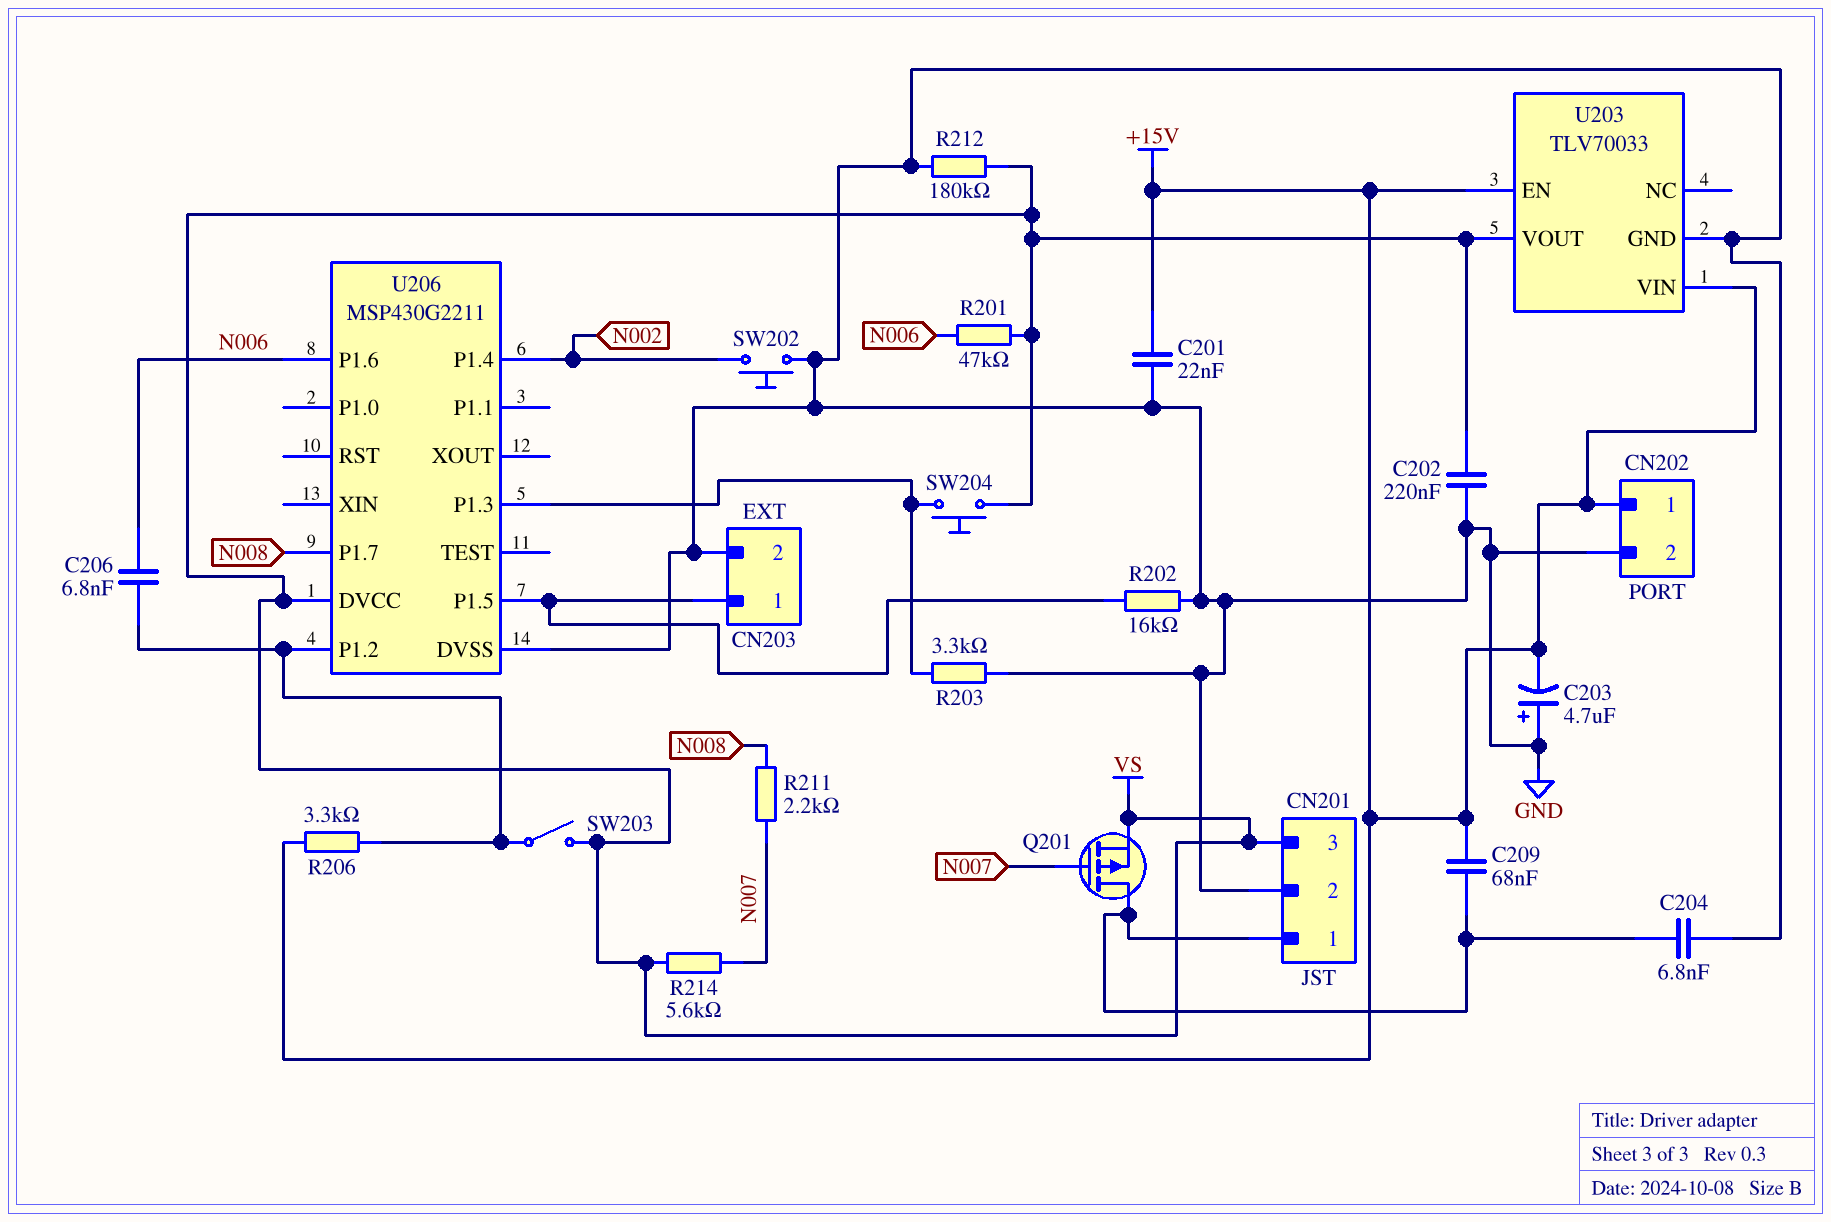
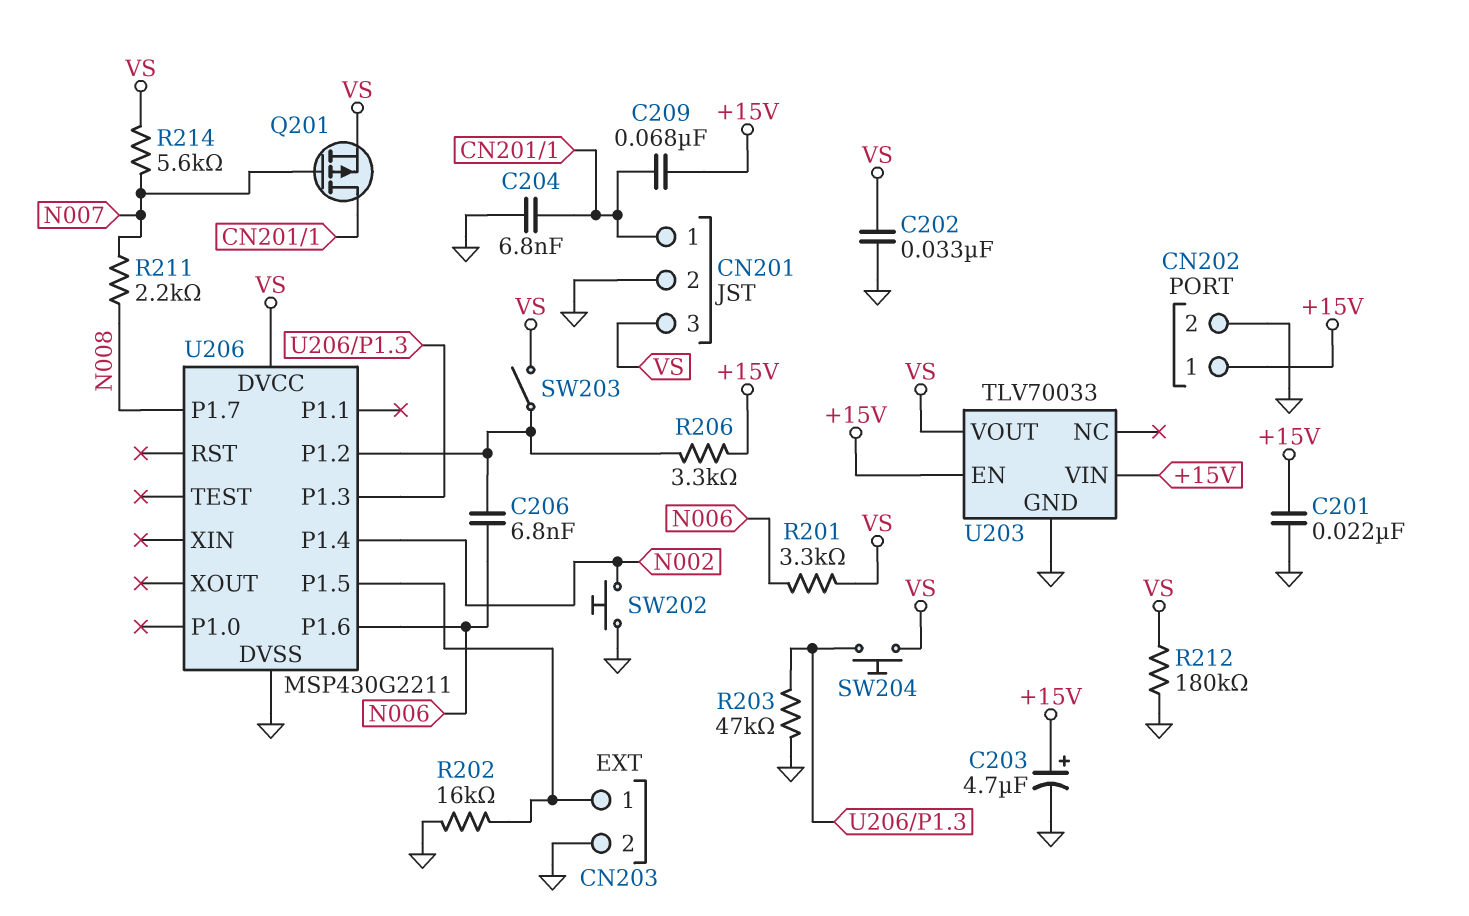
C202: 220nF (GND, VS) -> 33nF (GND, VS)
C203: 4.7uF (plus GND, minus +15V) -> 4.7uF (plus +15V, minus GND)
R201: 47k (N006, VS) -> 3.3k (N006, VS)
R203: 3.3k (GND, U206/P1.3) -> 47k (GND, U206/P1.3)

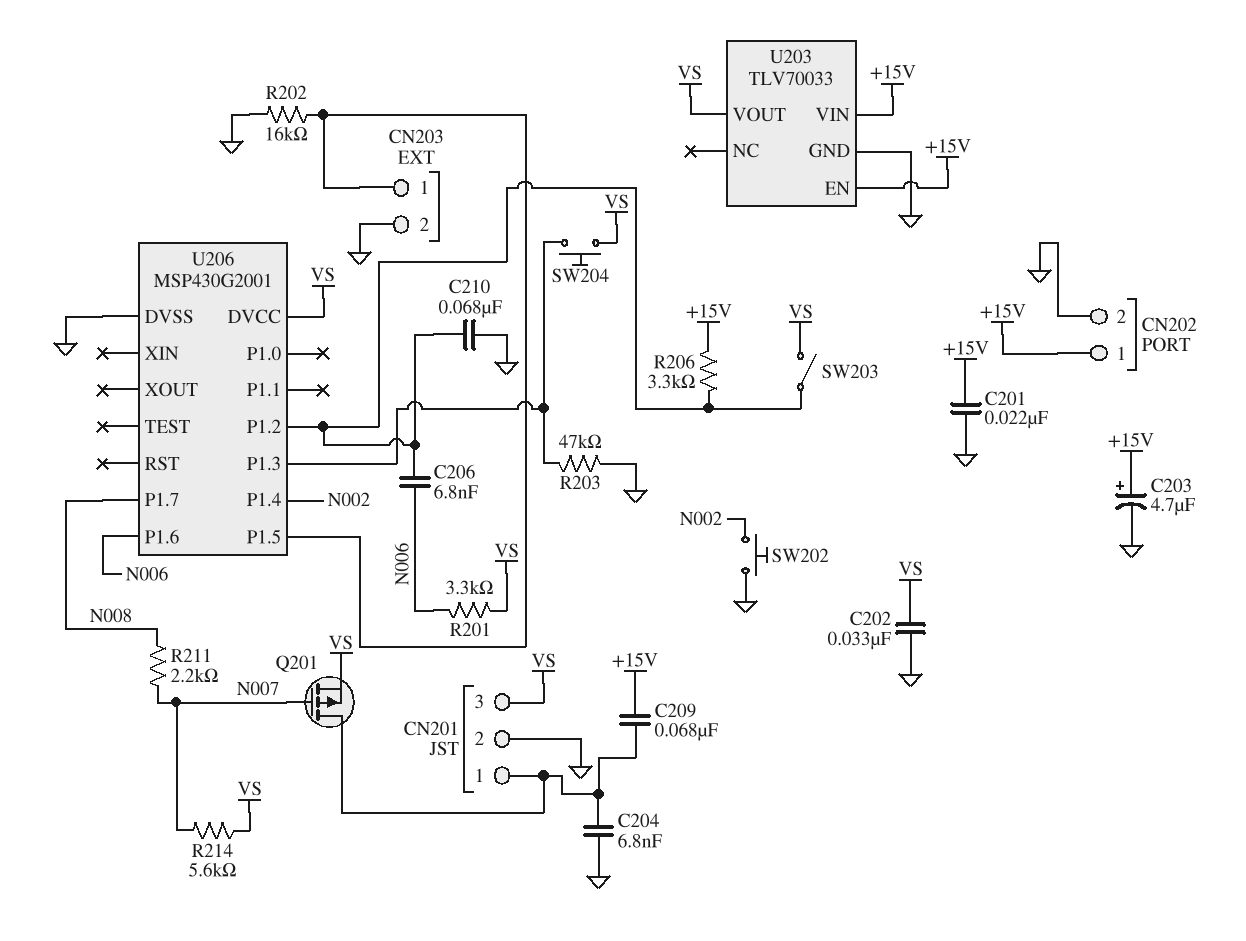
C210: none -> 68nF (GND, U206/P1.2)
R212: 180k (GND, VS) -> none
U206: MSP430G2211 -> MSP430G2001

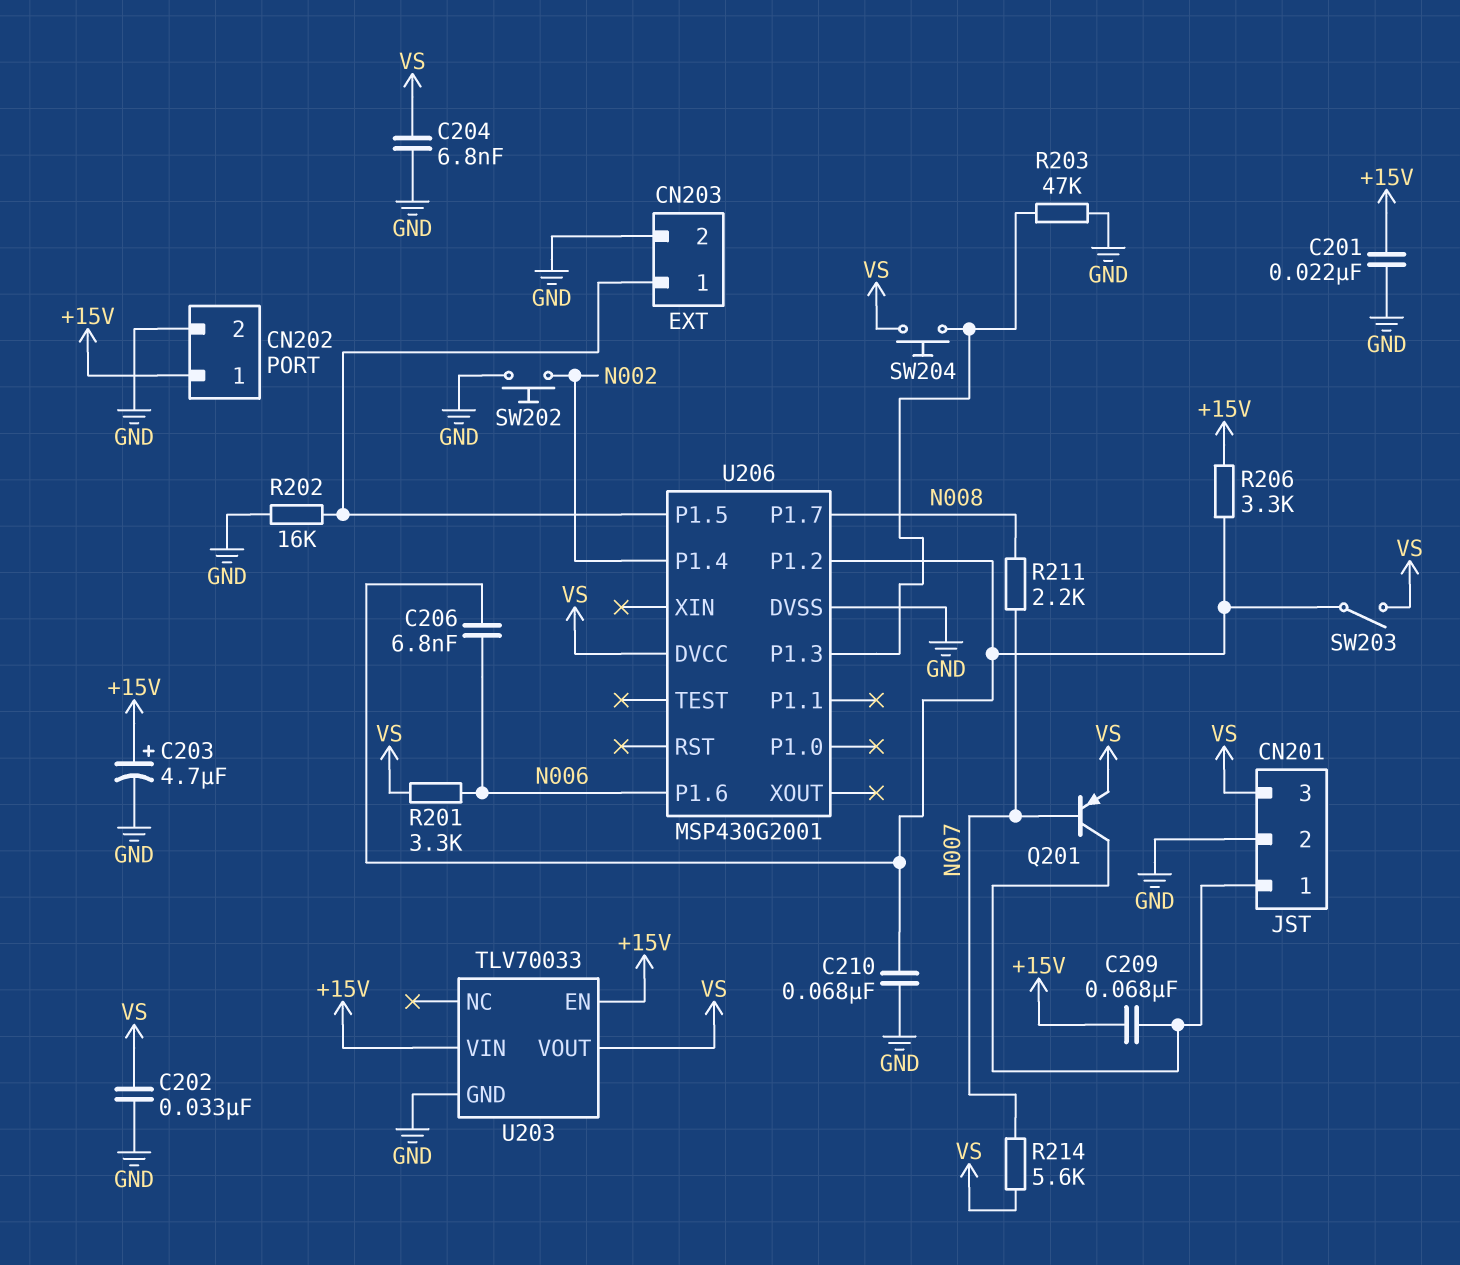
C204: 6.8nF (CN201/1, GND) -> 6.8nF (GND, VS)
Q201: PMOS (G N007, D CN201/1, S VS) -> PNP (B N007, C CN201/1, E VS)

